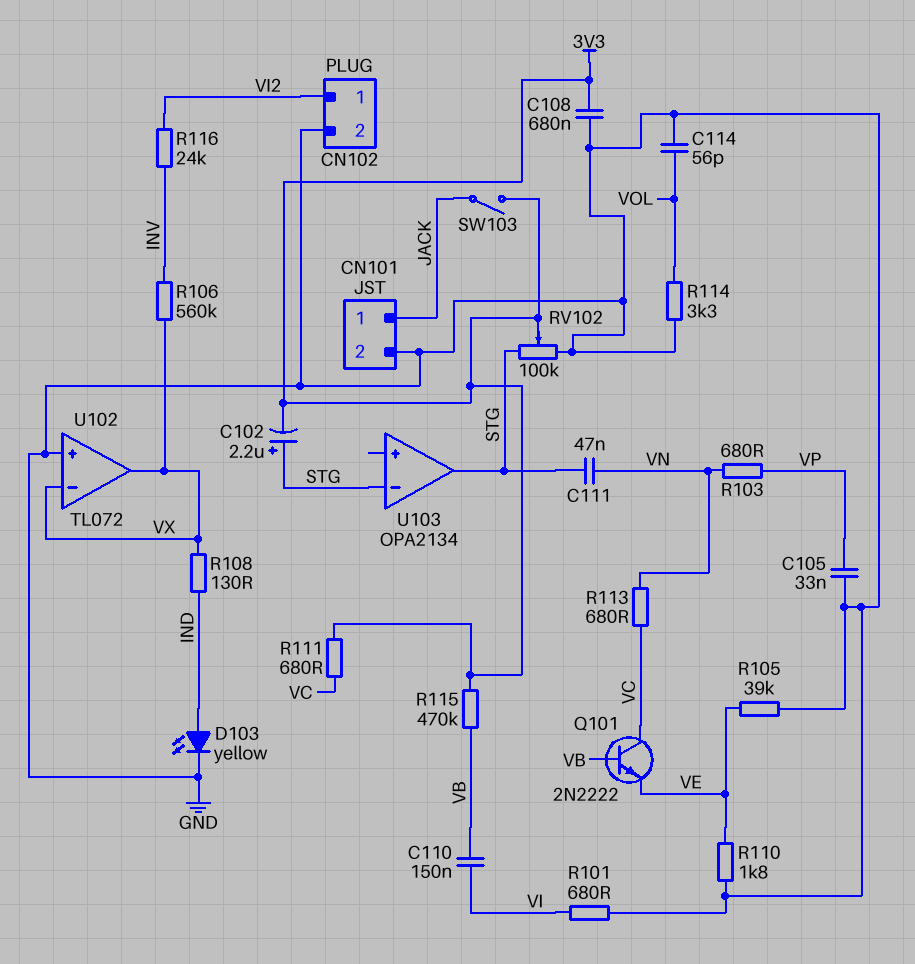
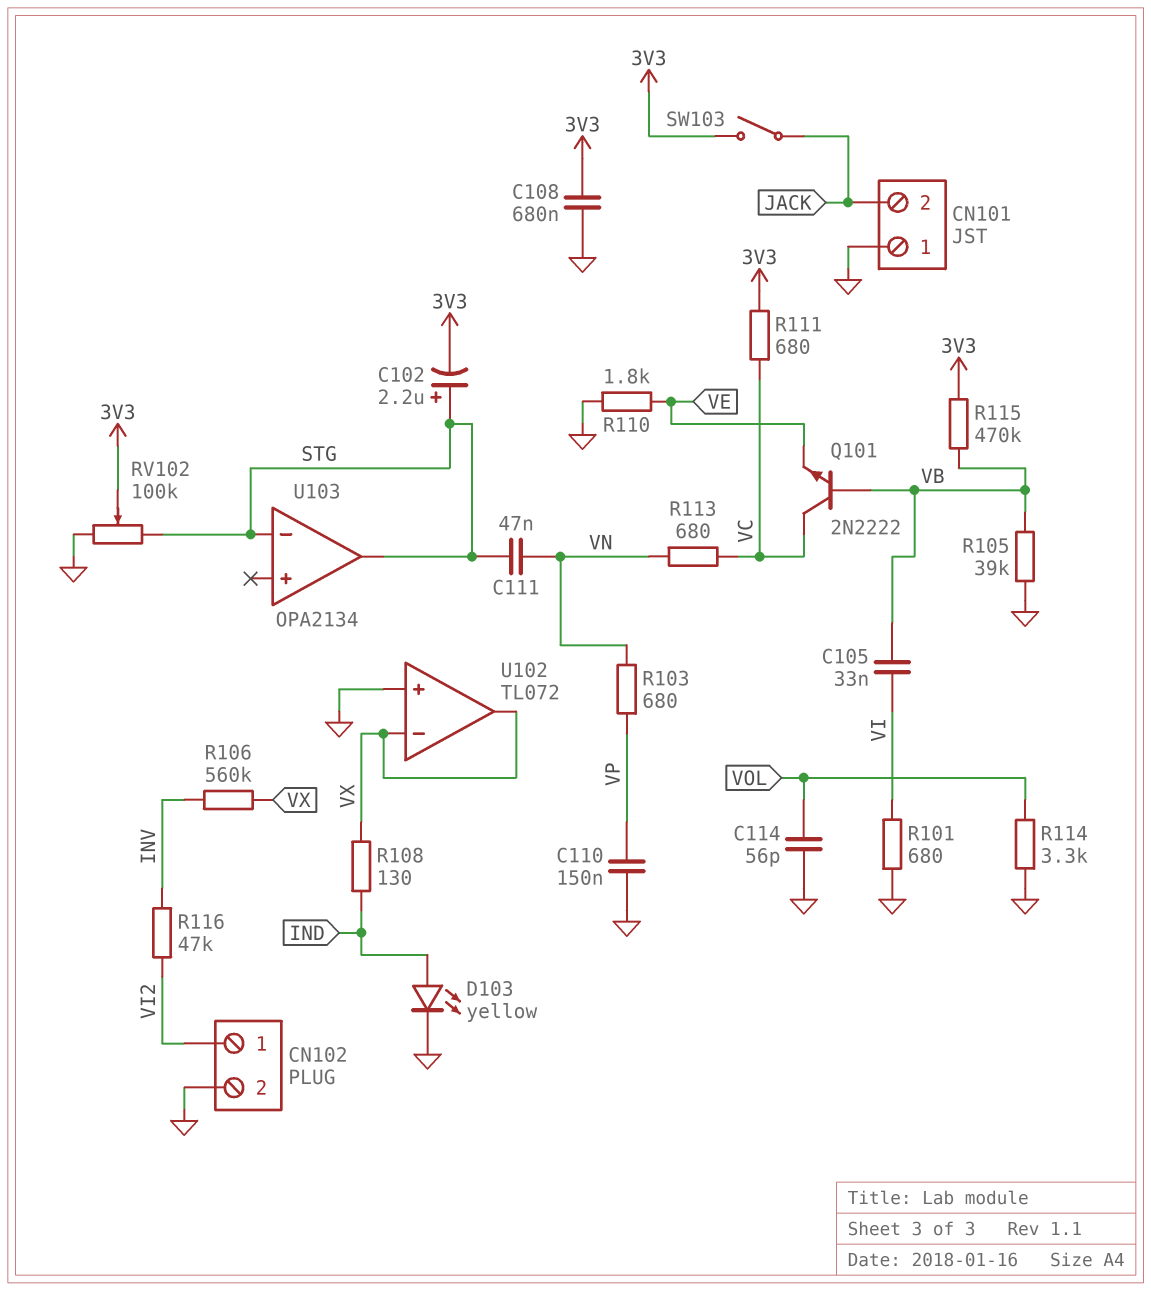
C105: 33nF (GND, VP) -> 33nF (VB, VI)
C110: 150nF (VB, VI) -> 150nF (GND, VP)
CN101 pin 1: JACK -> GND
CN101 pin 2: GND -> JACK
R105: 39k (GND, VE) -> 39k (GND, VB)
R116: 24k (INV, VI2) -> 47k (INV, VI2)

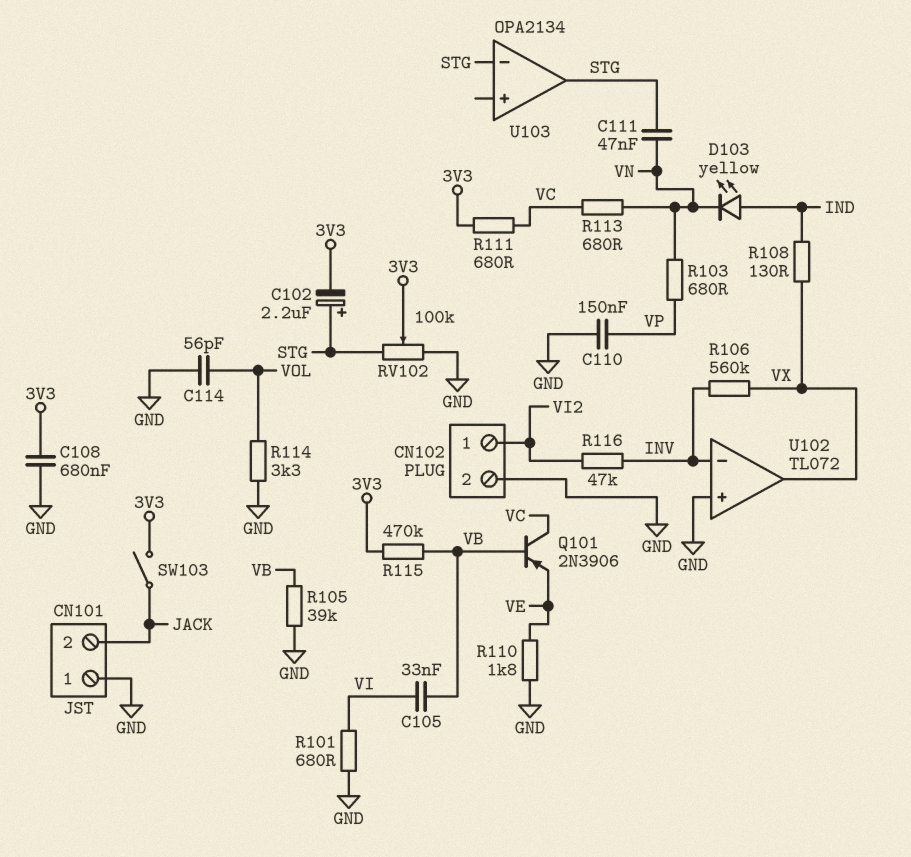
D103: LED yellow (A IND, K GND) -> LED yellow (A IND, K VN)
Q101: NPN 2N2222 (B VB, C VC, E VE) -> PNP 2N3906 (B VB, C VC, E VE)
U102 pin in-: VX -> INV

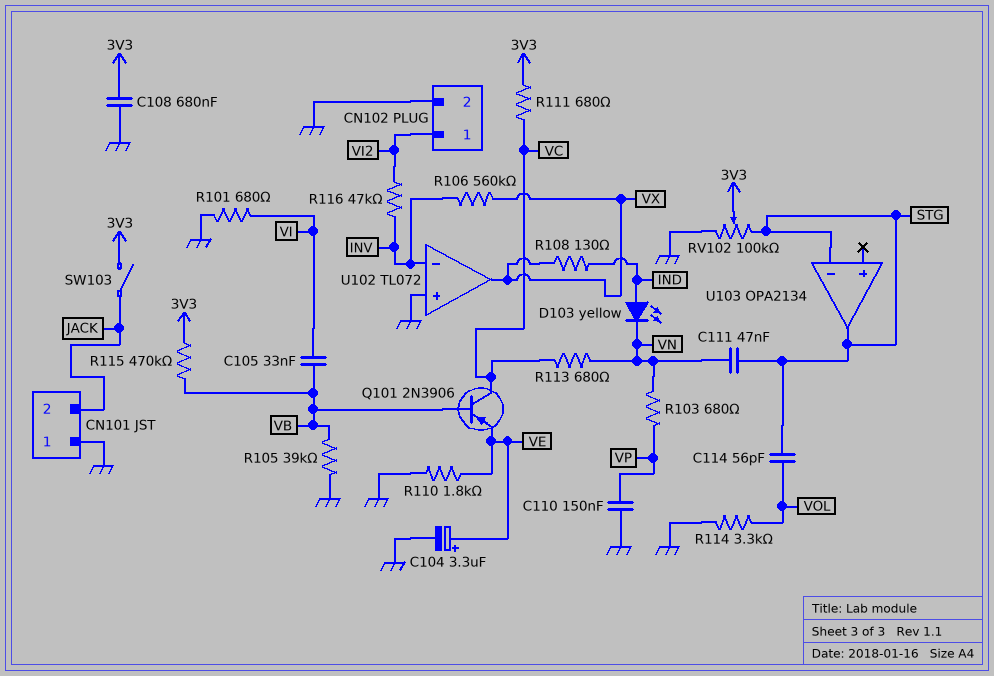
C102: 2.2uF (plus STG, minus 3V3) -> none
C104: none -> 3.3uF (plus VE, minus GND)
C114: 56pF (GND, VOL) -> 56pF (STG, VOL)

